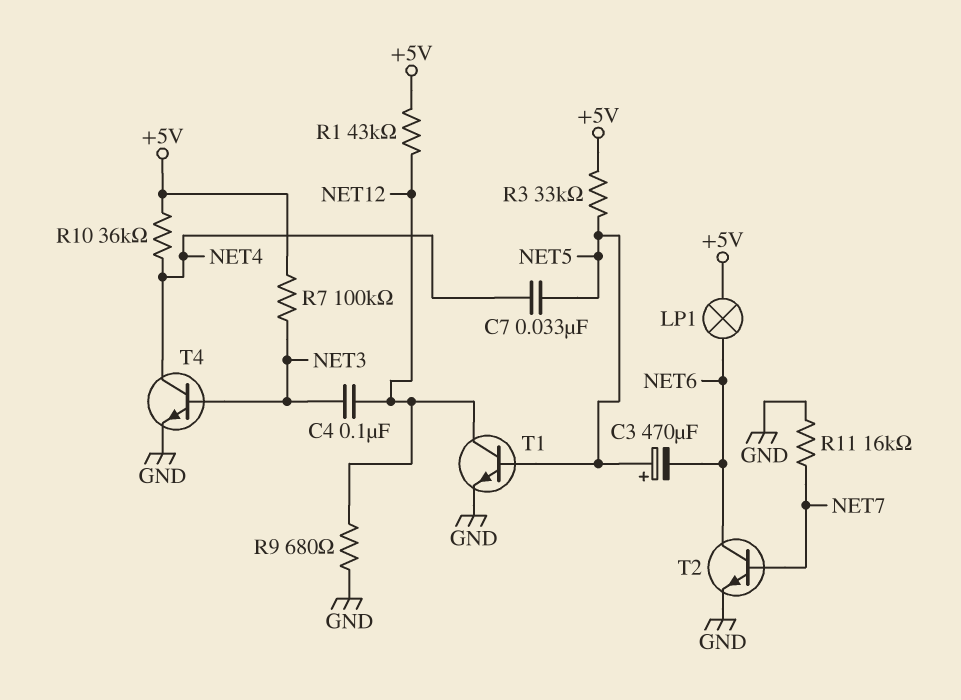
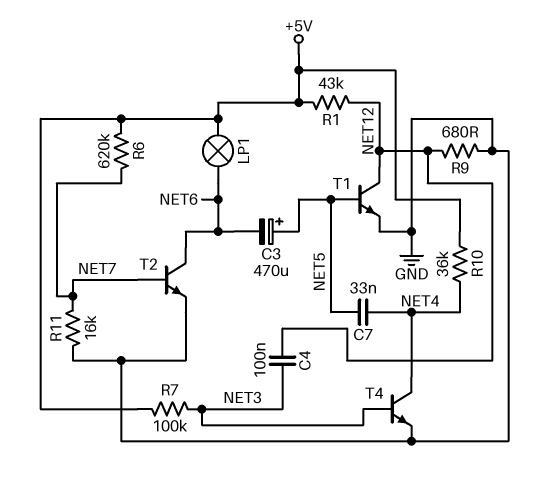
R3: 33k (+5V, NET5) -> none
R6: none -> 620k (+5V, NET7)

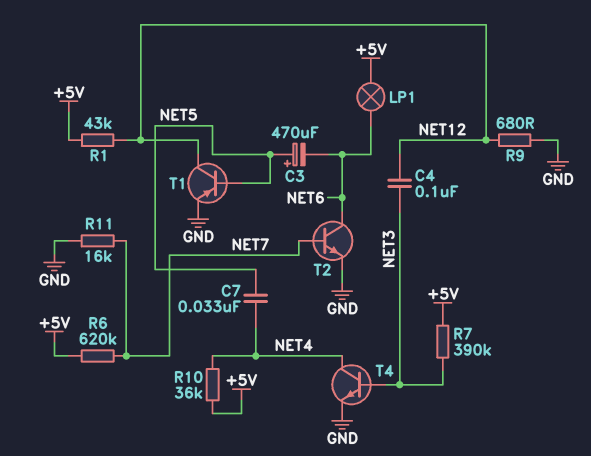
R7: 100k (+5V, NET3) -> 390k (+5V, NET3)
T1: NPN (B NET5, C NET12, E GND) -> PNP (B NET5, C NET12, E GND)

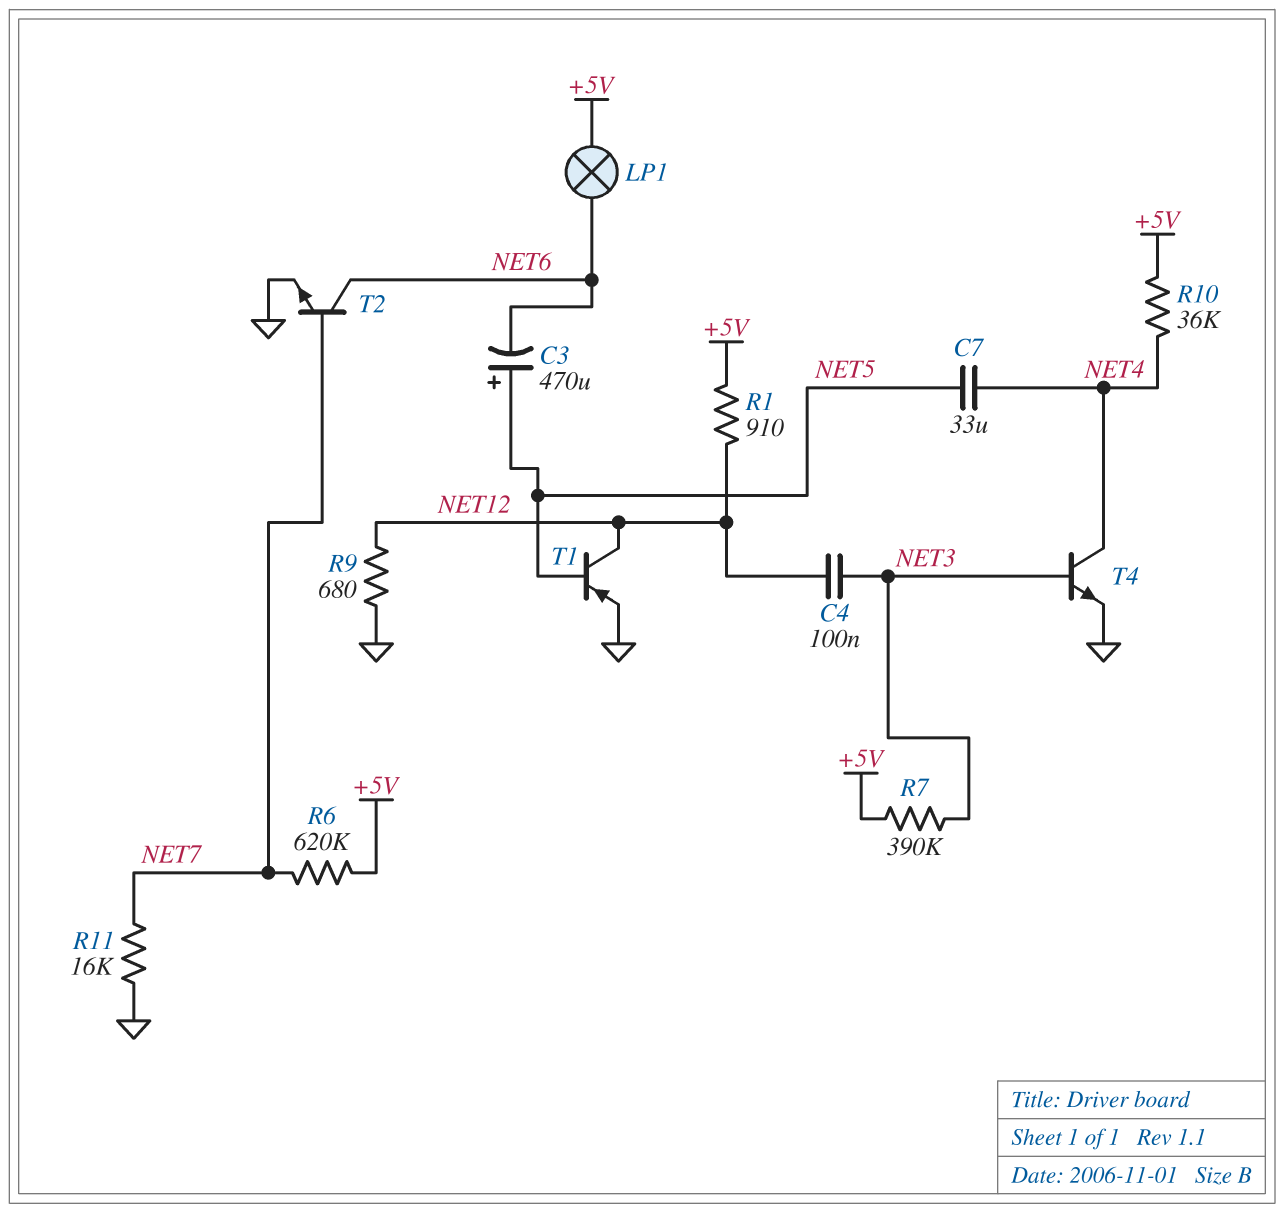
C7: 33nF (NET4, NET5) -> 33uF (NET4, NET5)
R1: 43k (+5V, NET12) -> 910 (+5V, NET12)

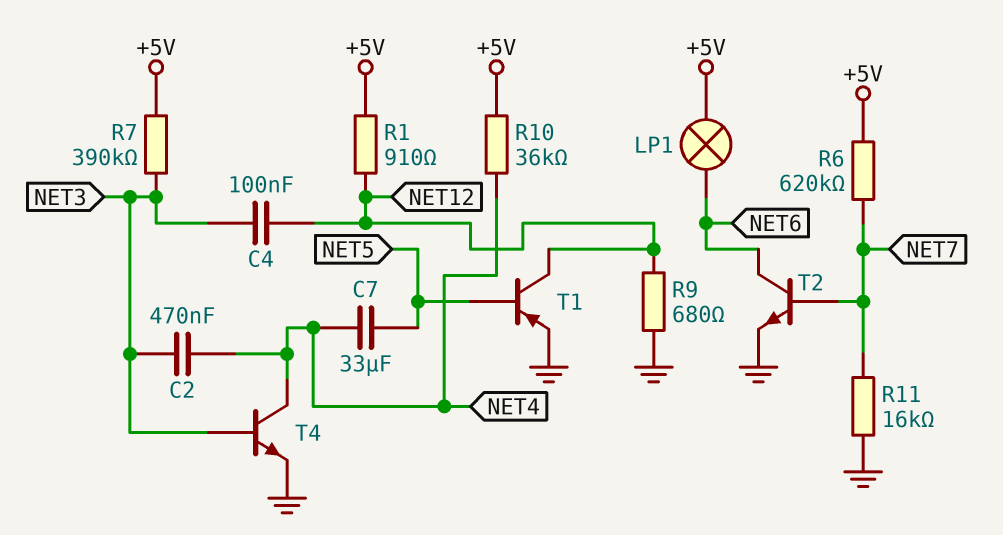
C2: none -> 470nF (NET3, NET4)
C3: 470uF (plus NET5, minus NET6) -> none

